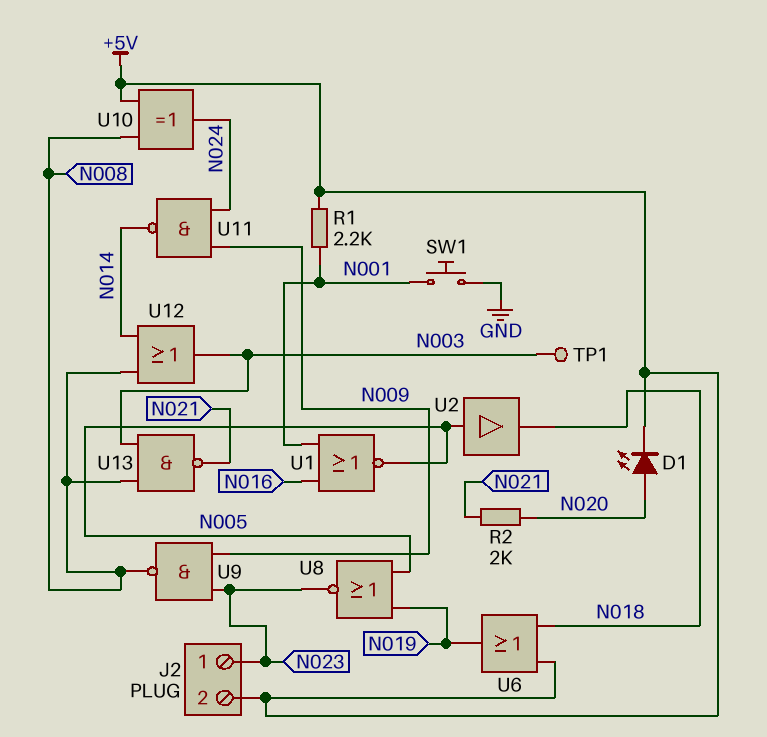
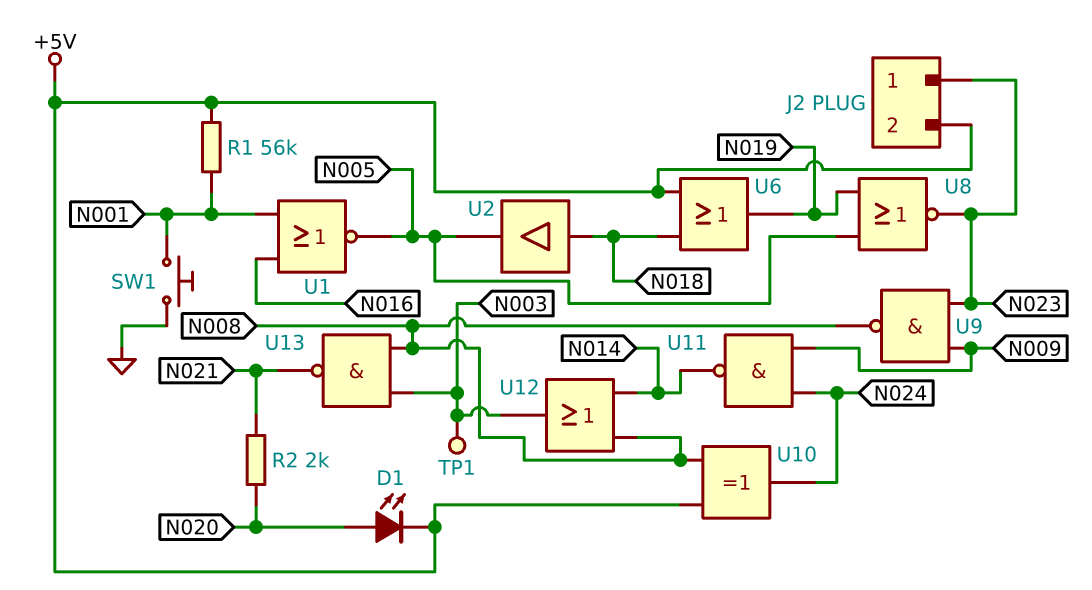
R1: 2.2k (+5V, N001) -> 56k (+5V, N001)
U2: buffer (in N005, out N018) -> buffer (in N018, out N005)

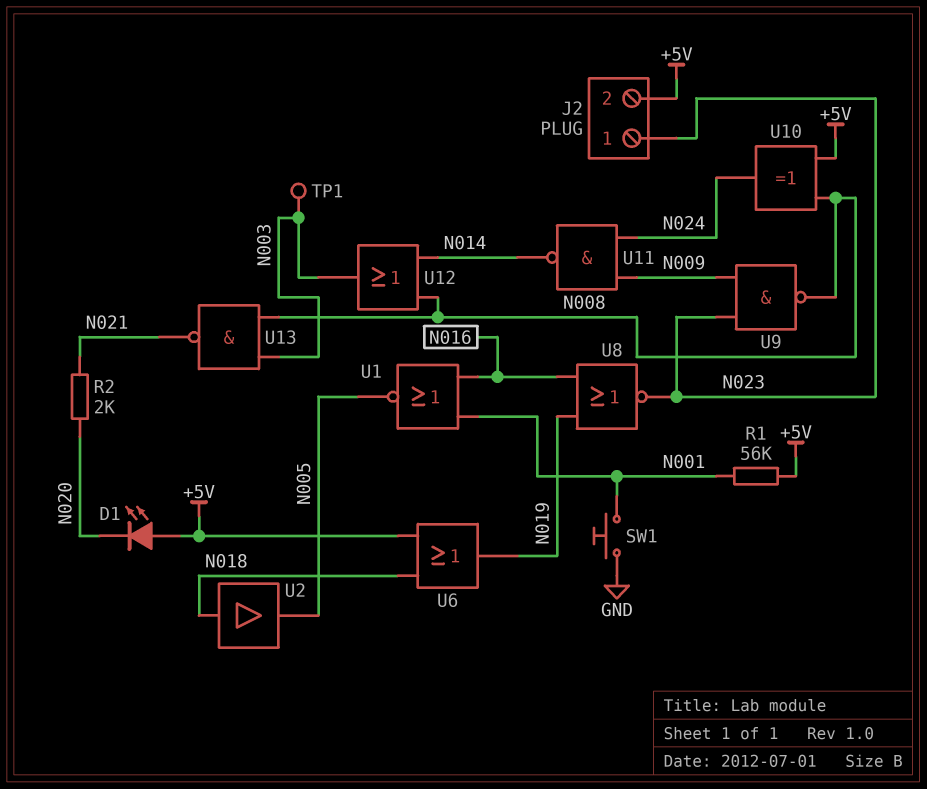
D1: LED (A N020, K +5V) -> LED (A +5V, K N020)
U8: NOR (in N005, in N019, out N023) -> NOR (in N016, in N019, out N023)

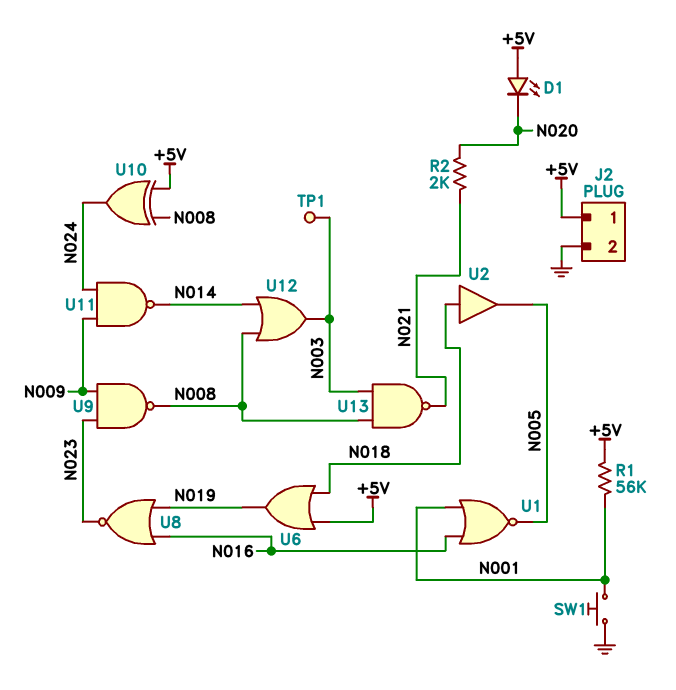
J2 pin 1: N023 -> +5V
J2 pin 2: +5V -> GND

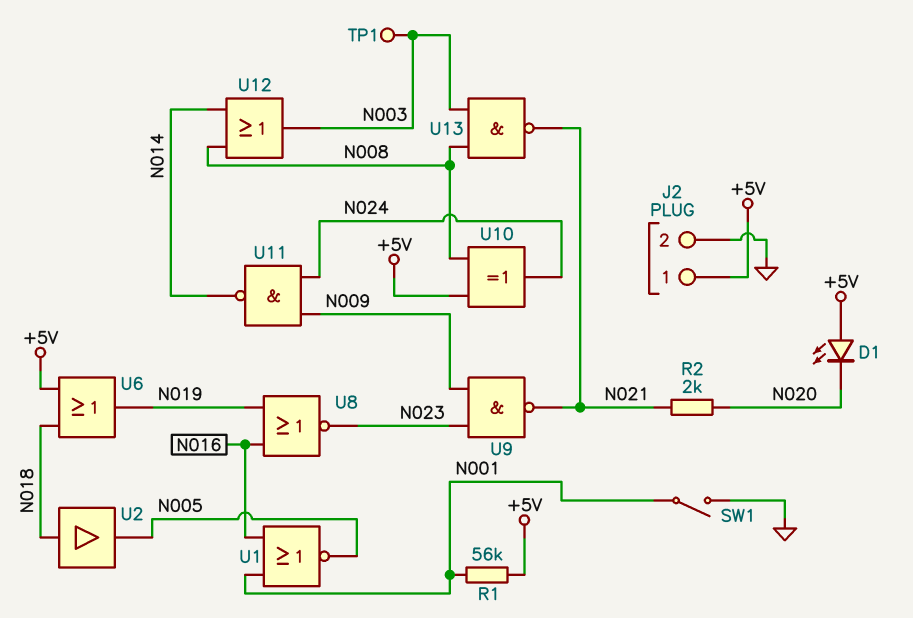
SW1: button (GND, N001) -> switch (GND, N001)
U9: NAND (in N009, in N023, out N008) -> NAND (in N009, in N023, out N021)

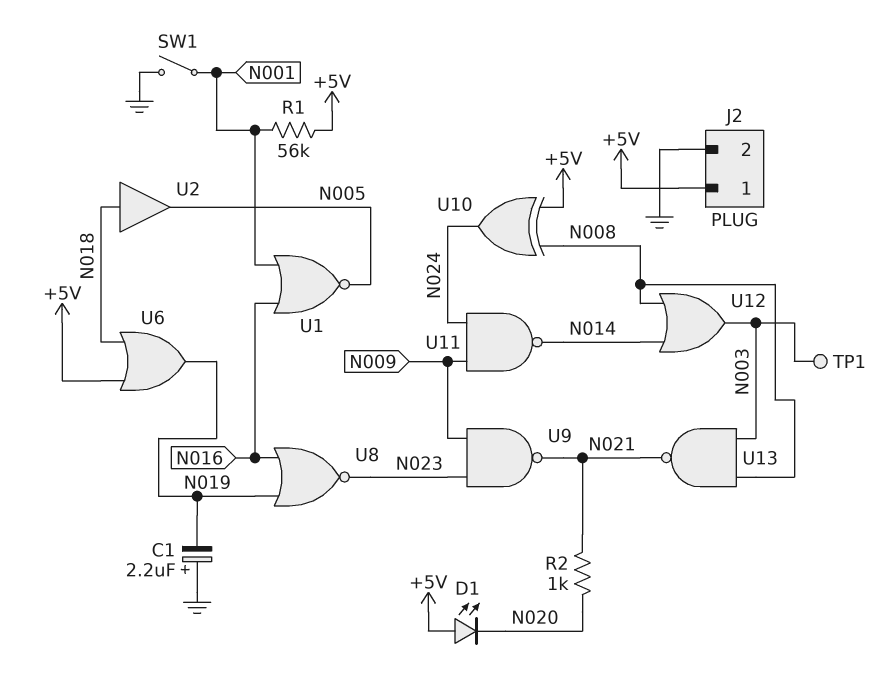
C1: none -> 2.2uF (plus GND, minus N019)
R2: 2k (N020, N021) -> 1k (N020, N021)

